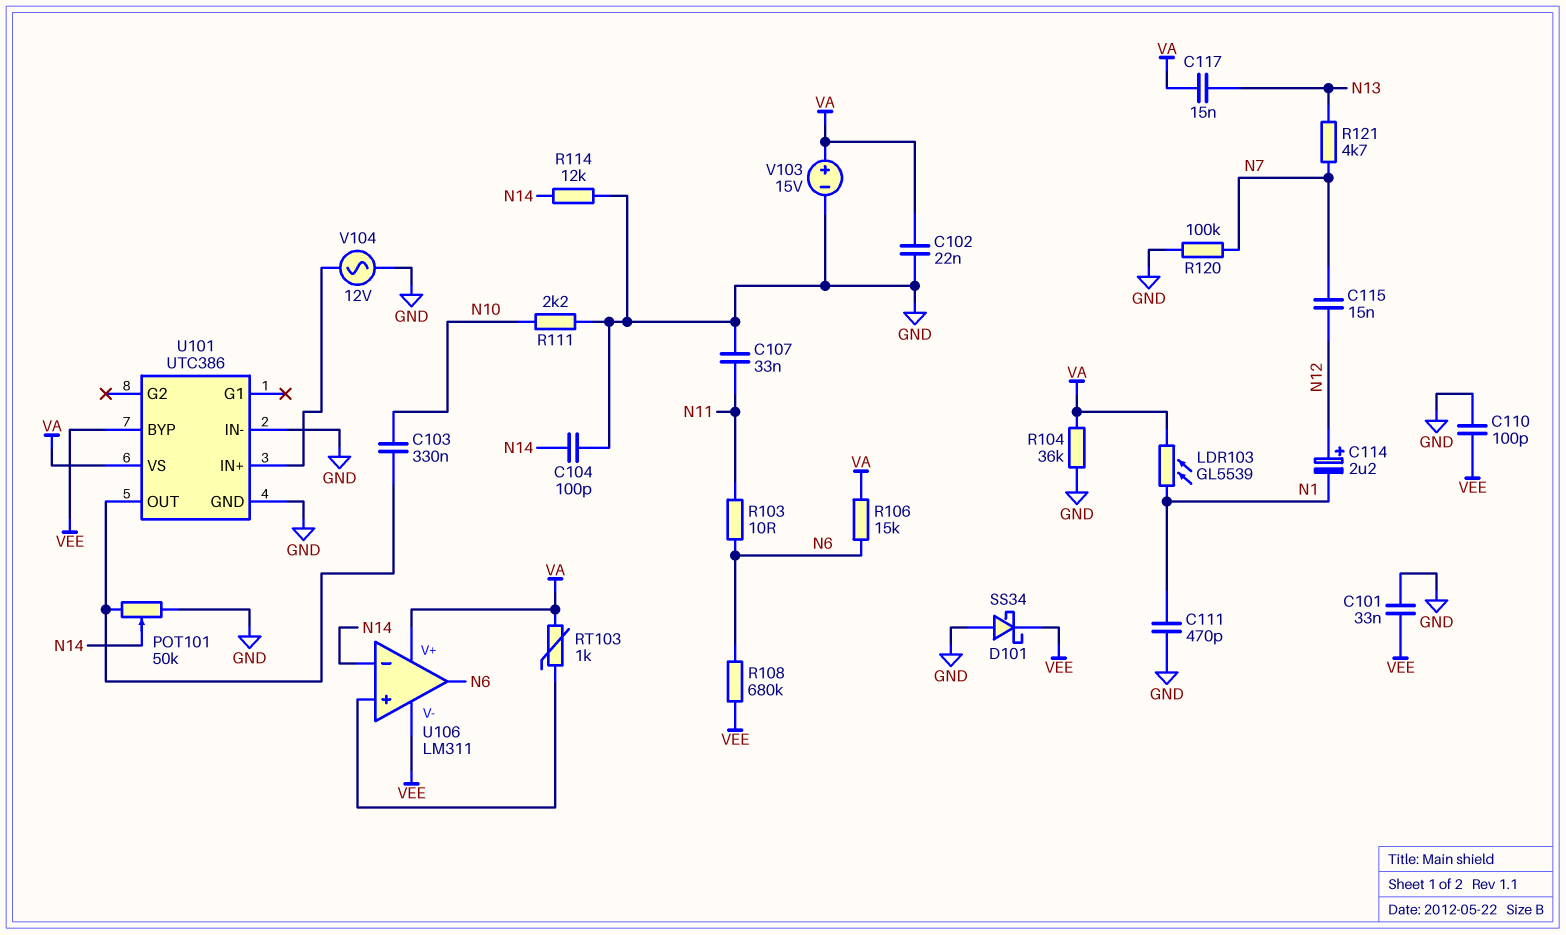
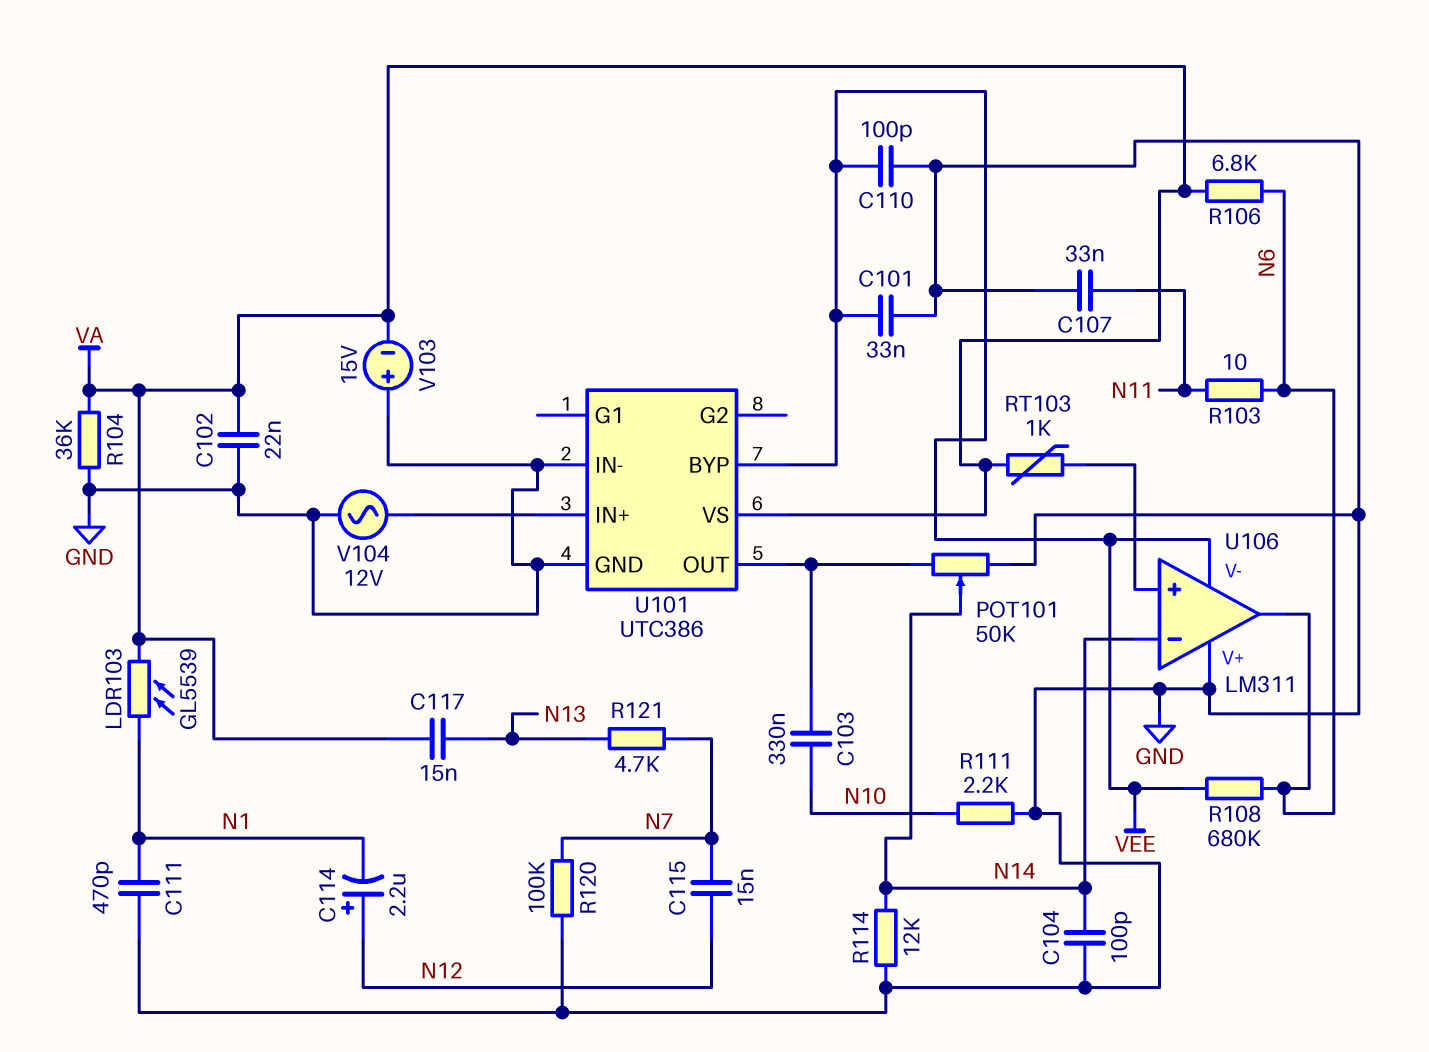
D101: schottky SS34 (A GND, K VEE) -> none
R106: 15k (N6, VA) -> 6.8k (N6, VA)
U106 pin V+: VA -> GND
V103: 15V (plus VA, minus GND) -> 15V (plus GND, minus VA)

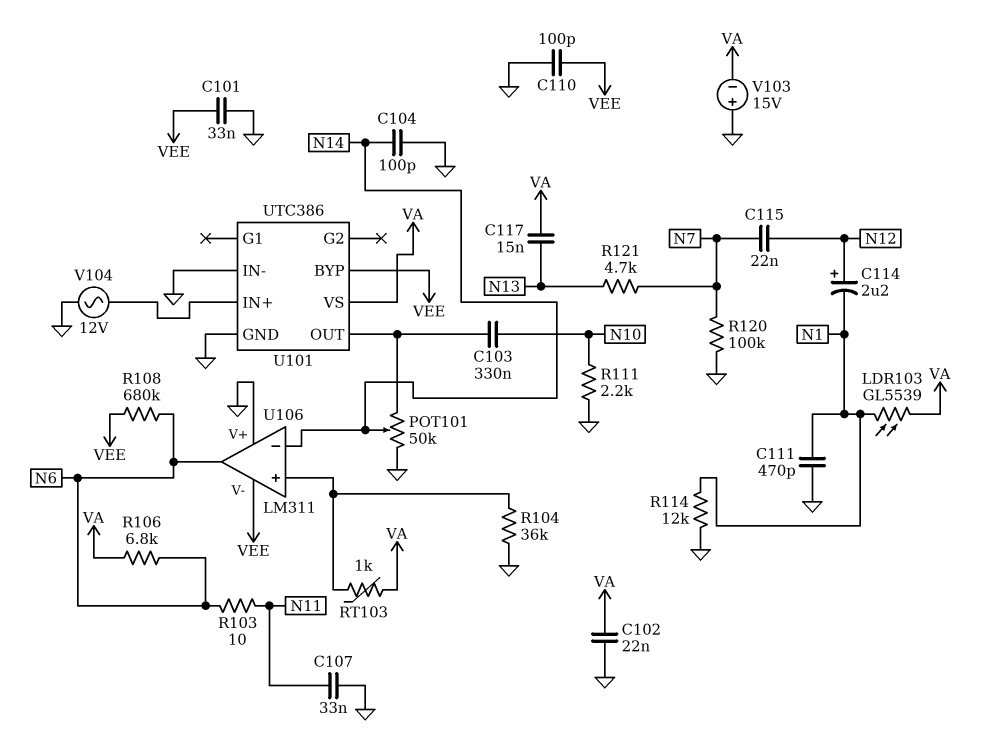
C115: 15nF (N7, N12) -> 22nF (N7, N12)
R104: 36k (GND, VA) -> 36k (GND, U106/in+)
R114: 12k (GND, N14) -> 12k (GND, N1)

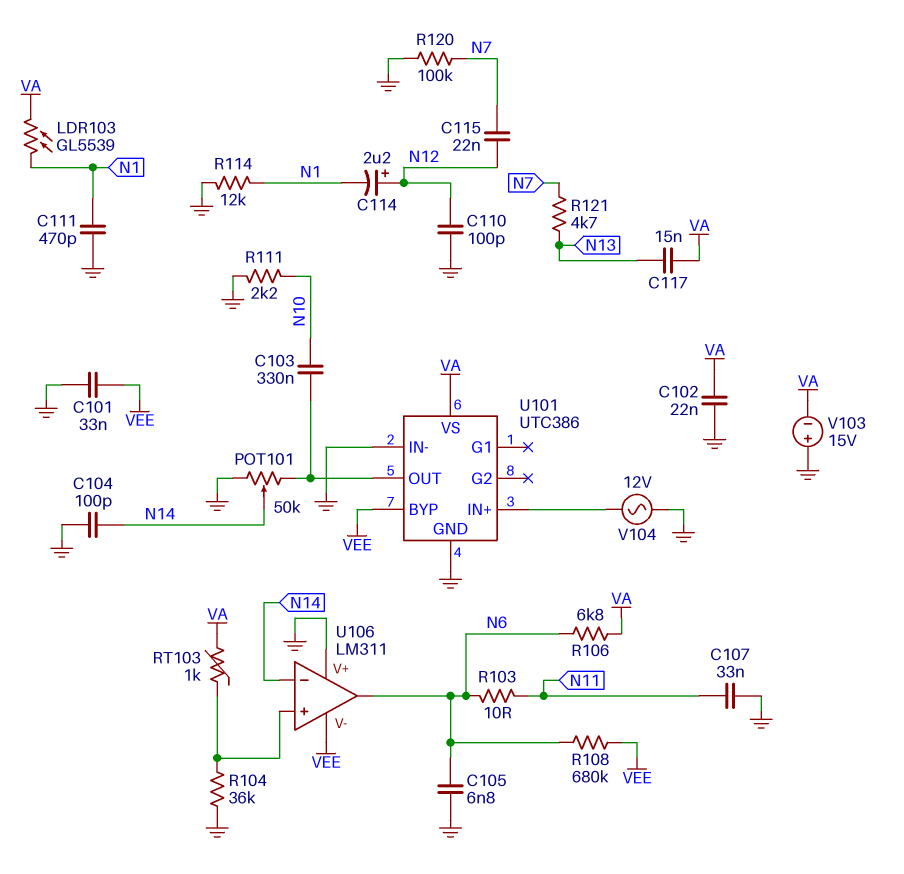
C105: none -> 6.8nF (GND, N6)
C110: 100pF (GND, VEE) -> 100pF (GND, N12)

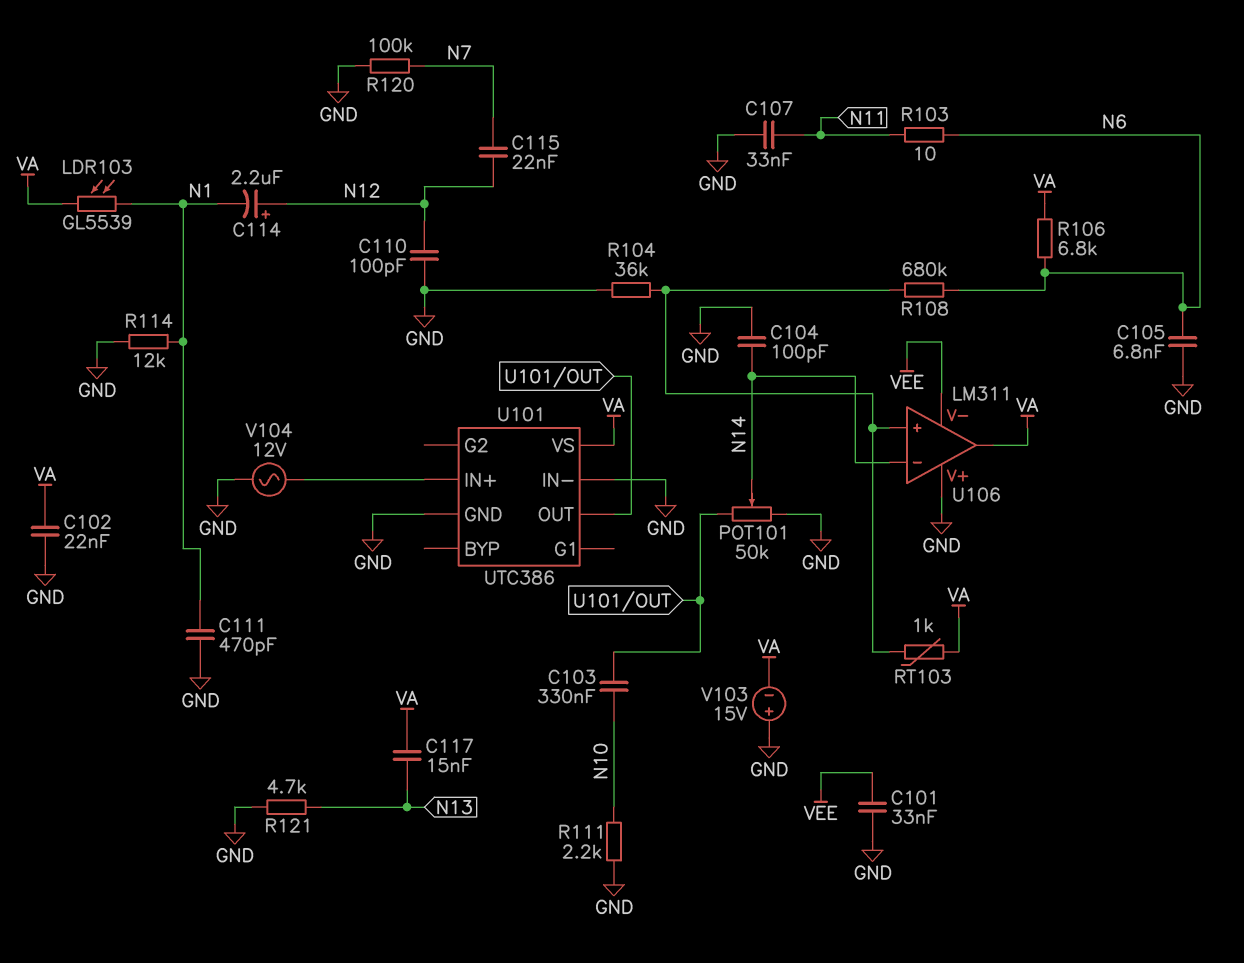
R108: 680k (N6, VEE) -> 680k (N6, U106/in+)
R121: 4.7k (N7, N13) -> 4.7k (GND, N13)
U101 pin BYP: VEE -> none
U106 pin out: N6 -> VA

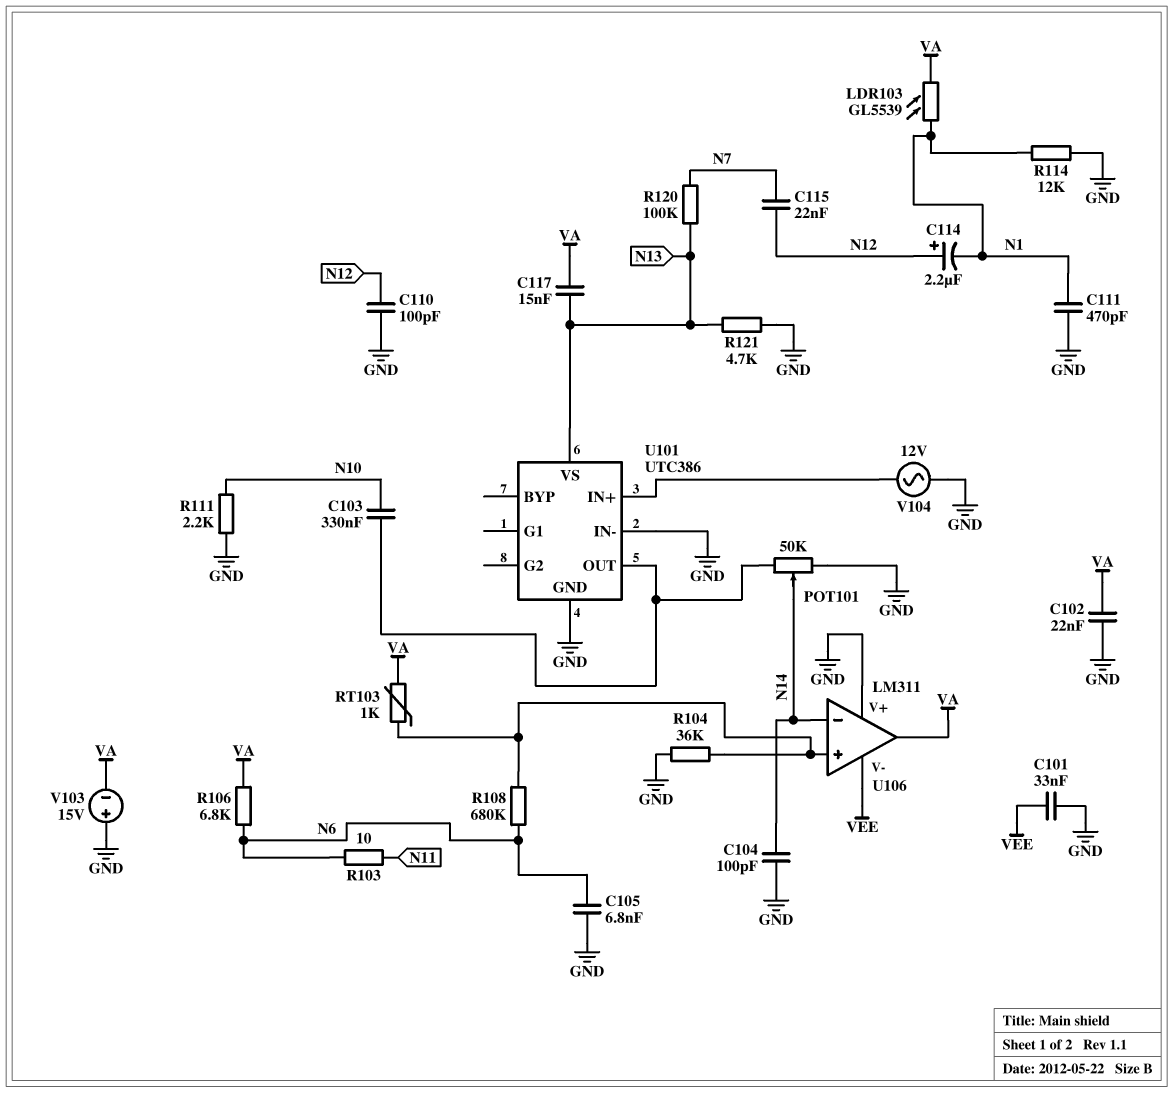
C107: 33nF (GND, N11) -> none
R120: 100k (GND, N7) -> 100k (N7, N13)
U101 pin VS: VA -> N13

